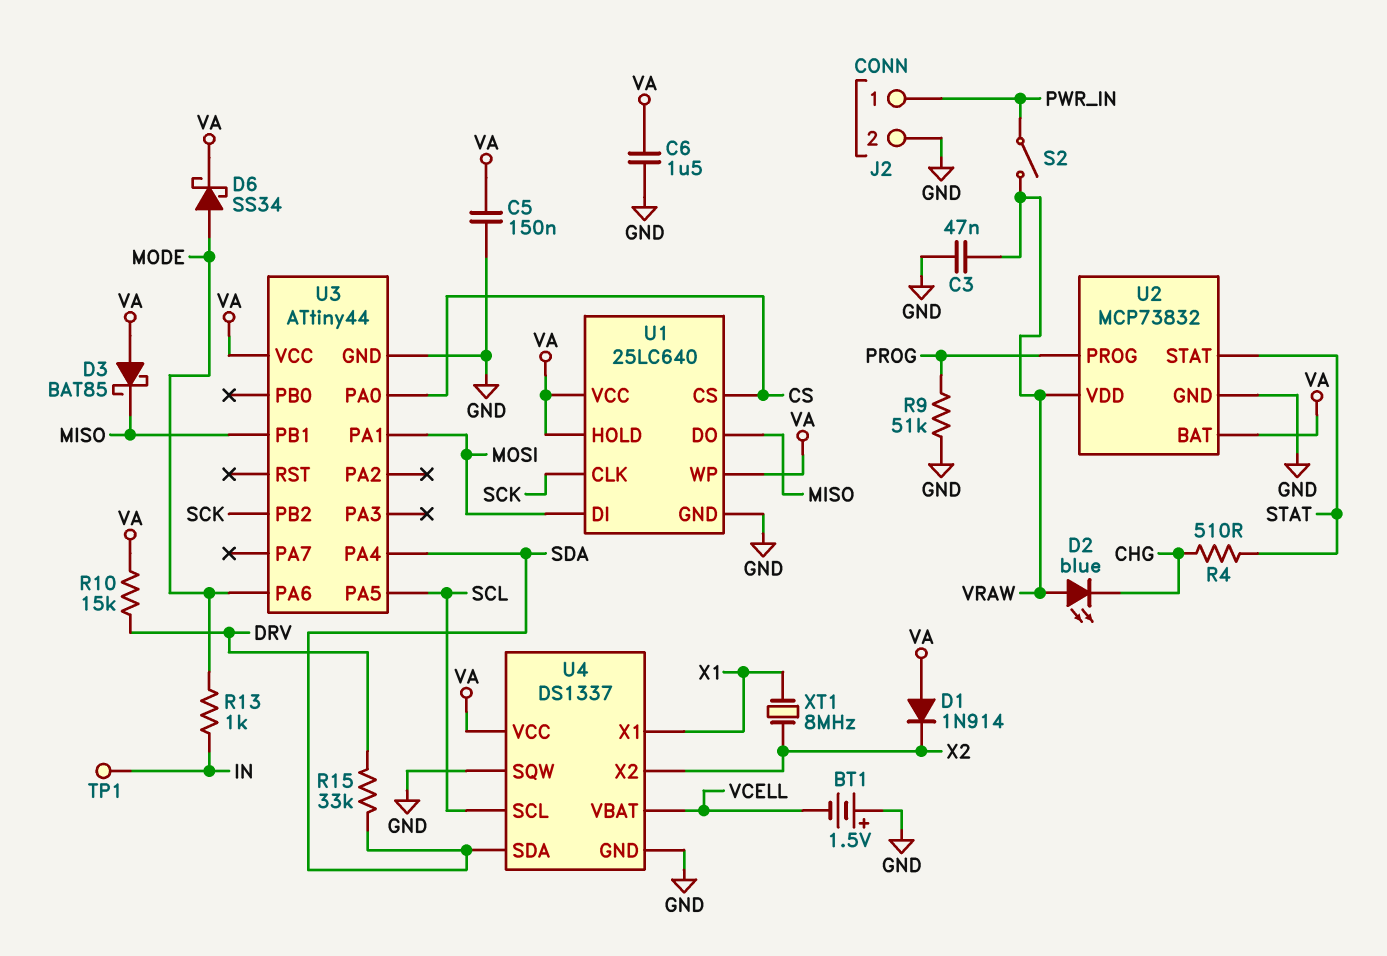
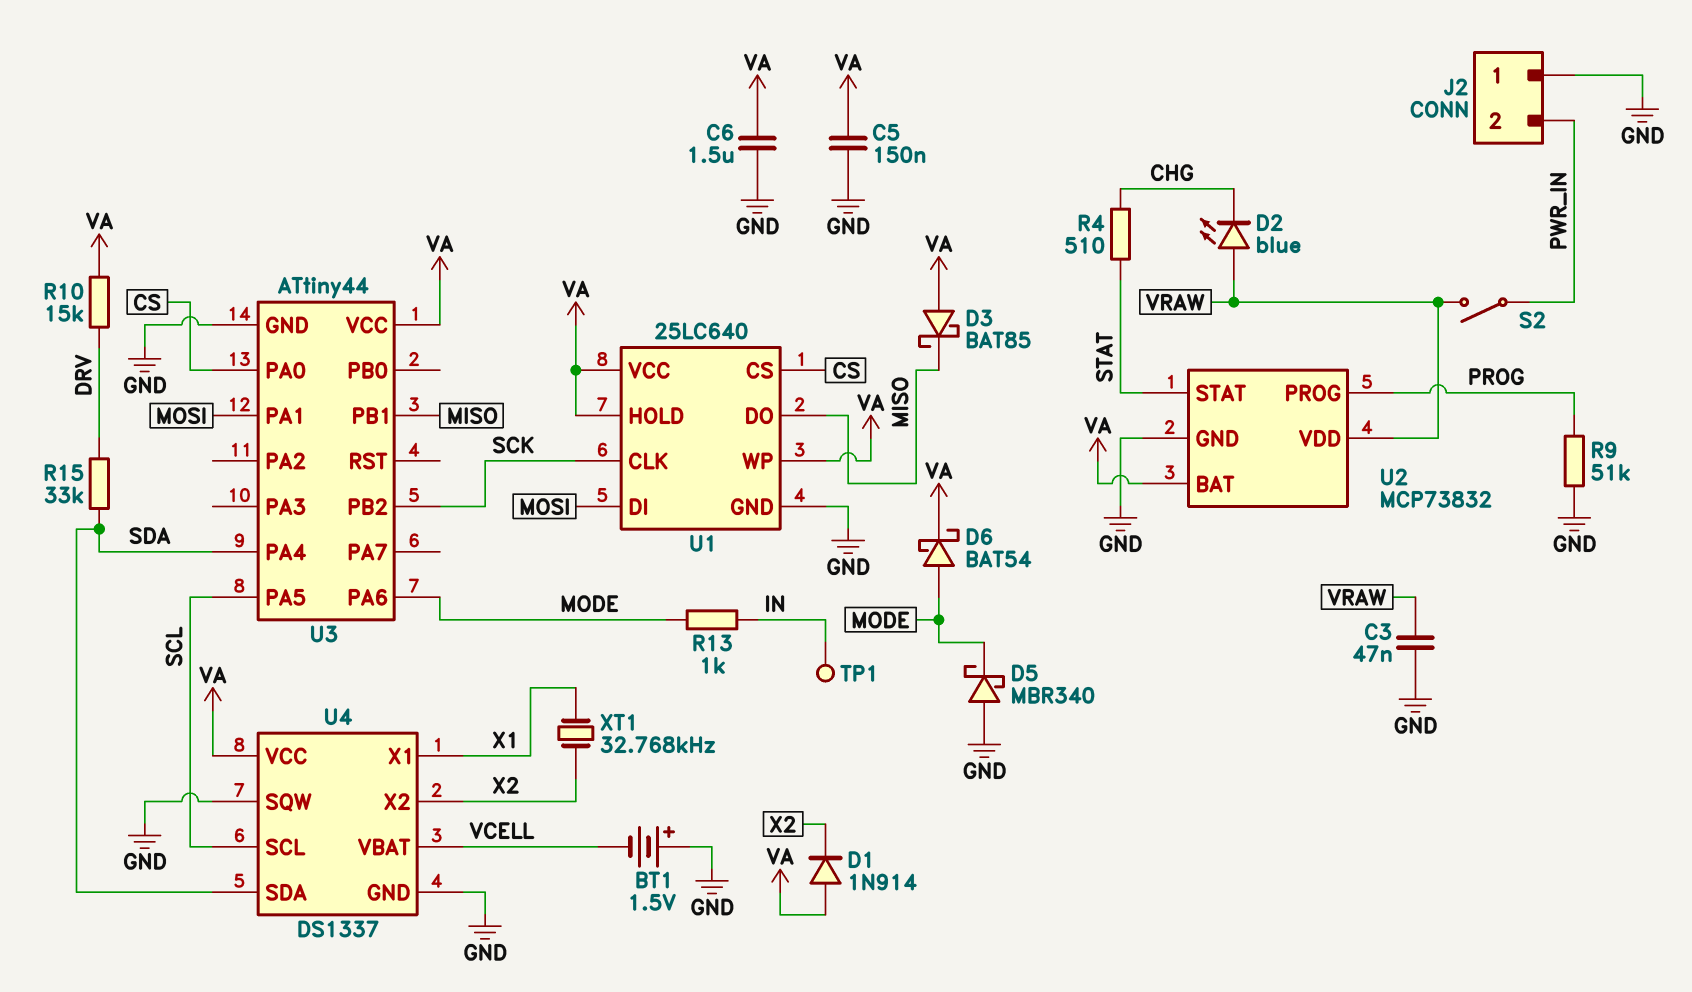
D5: none -> schottky MBR340 (A GND, K MODE)
D6: schottky SS34 (A MODE, K VA) -> schottky BAT54 (A MODE, K VA)
J2 pin 1: PWR_IN -> GND
J2 pin 2: GND -> PWR_IN
XT1: 8MHz (X1, X2) -> 32.768kHz (X1, X2)

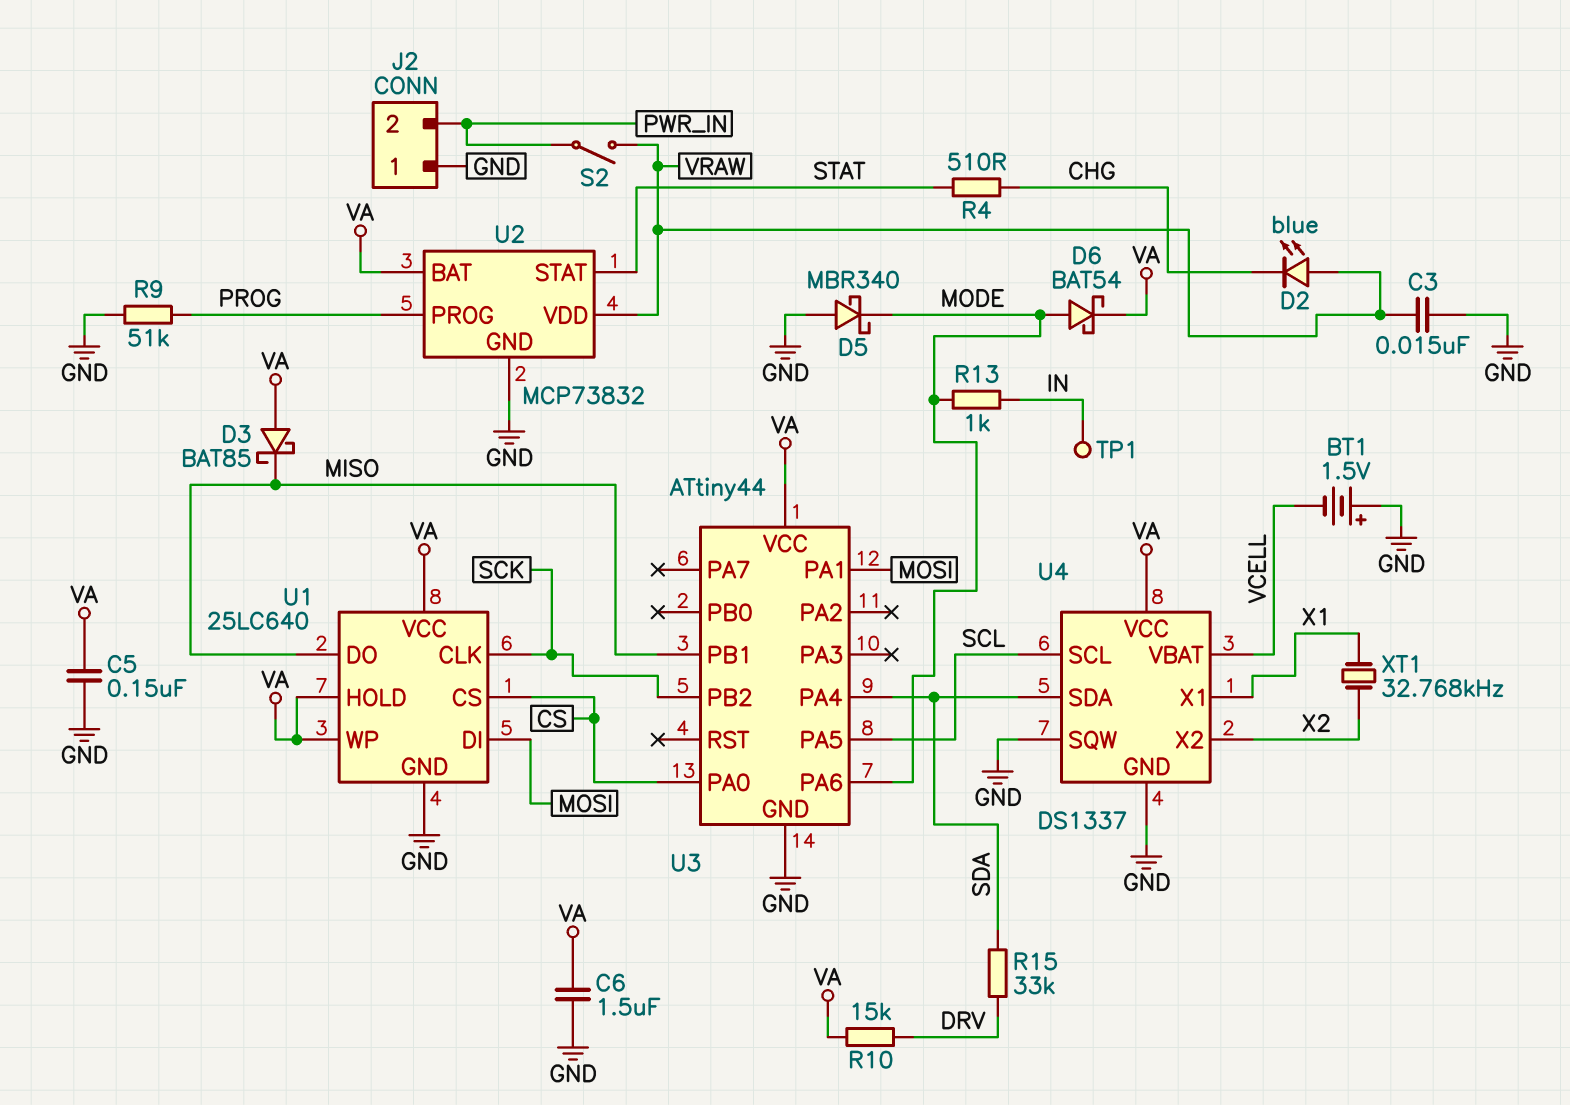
C3: 47nF (GND, VRAW) -> 15nF (GND, VRAW)
D1: diode 1N914 (A VA, K X2) -> none

